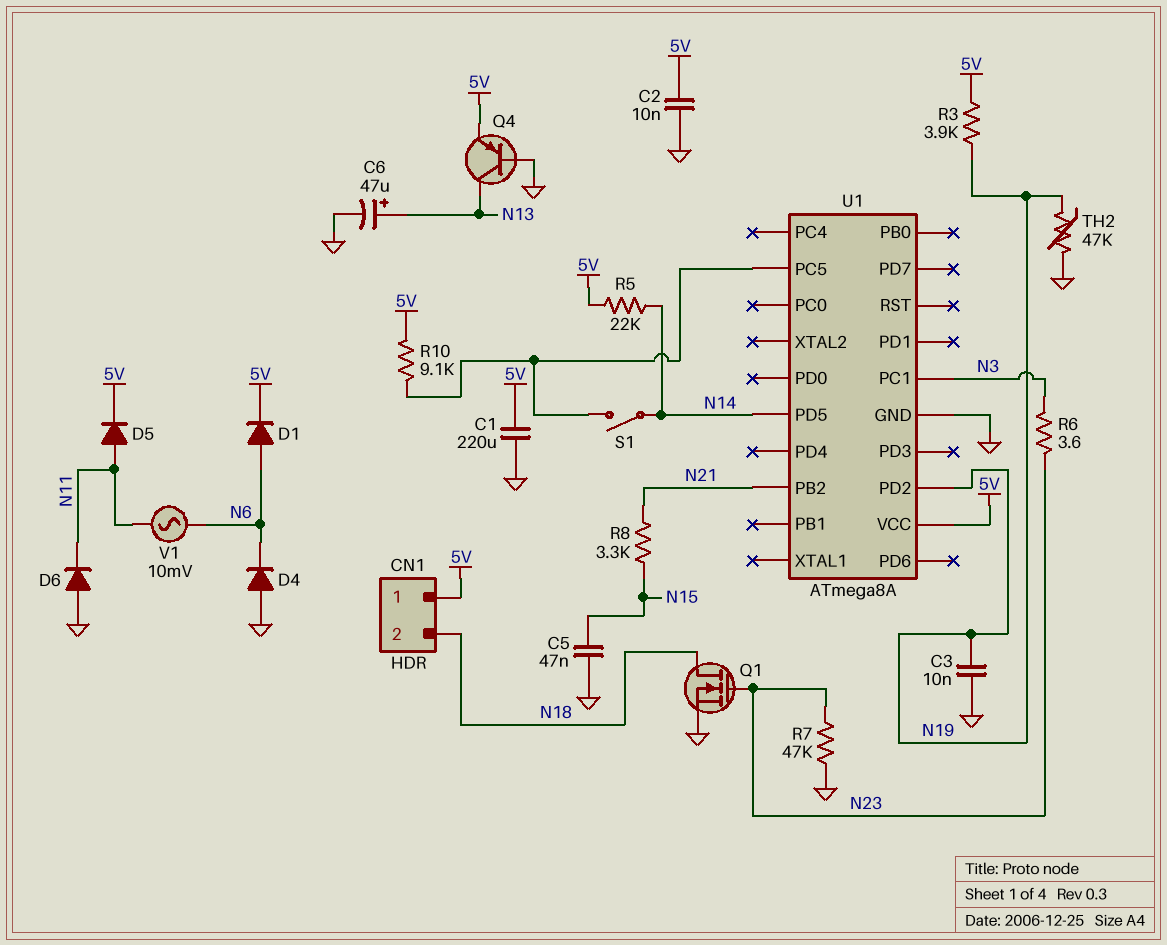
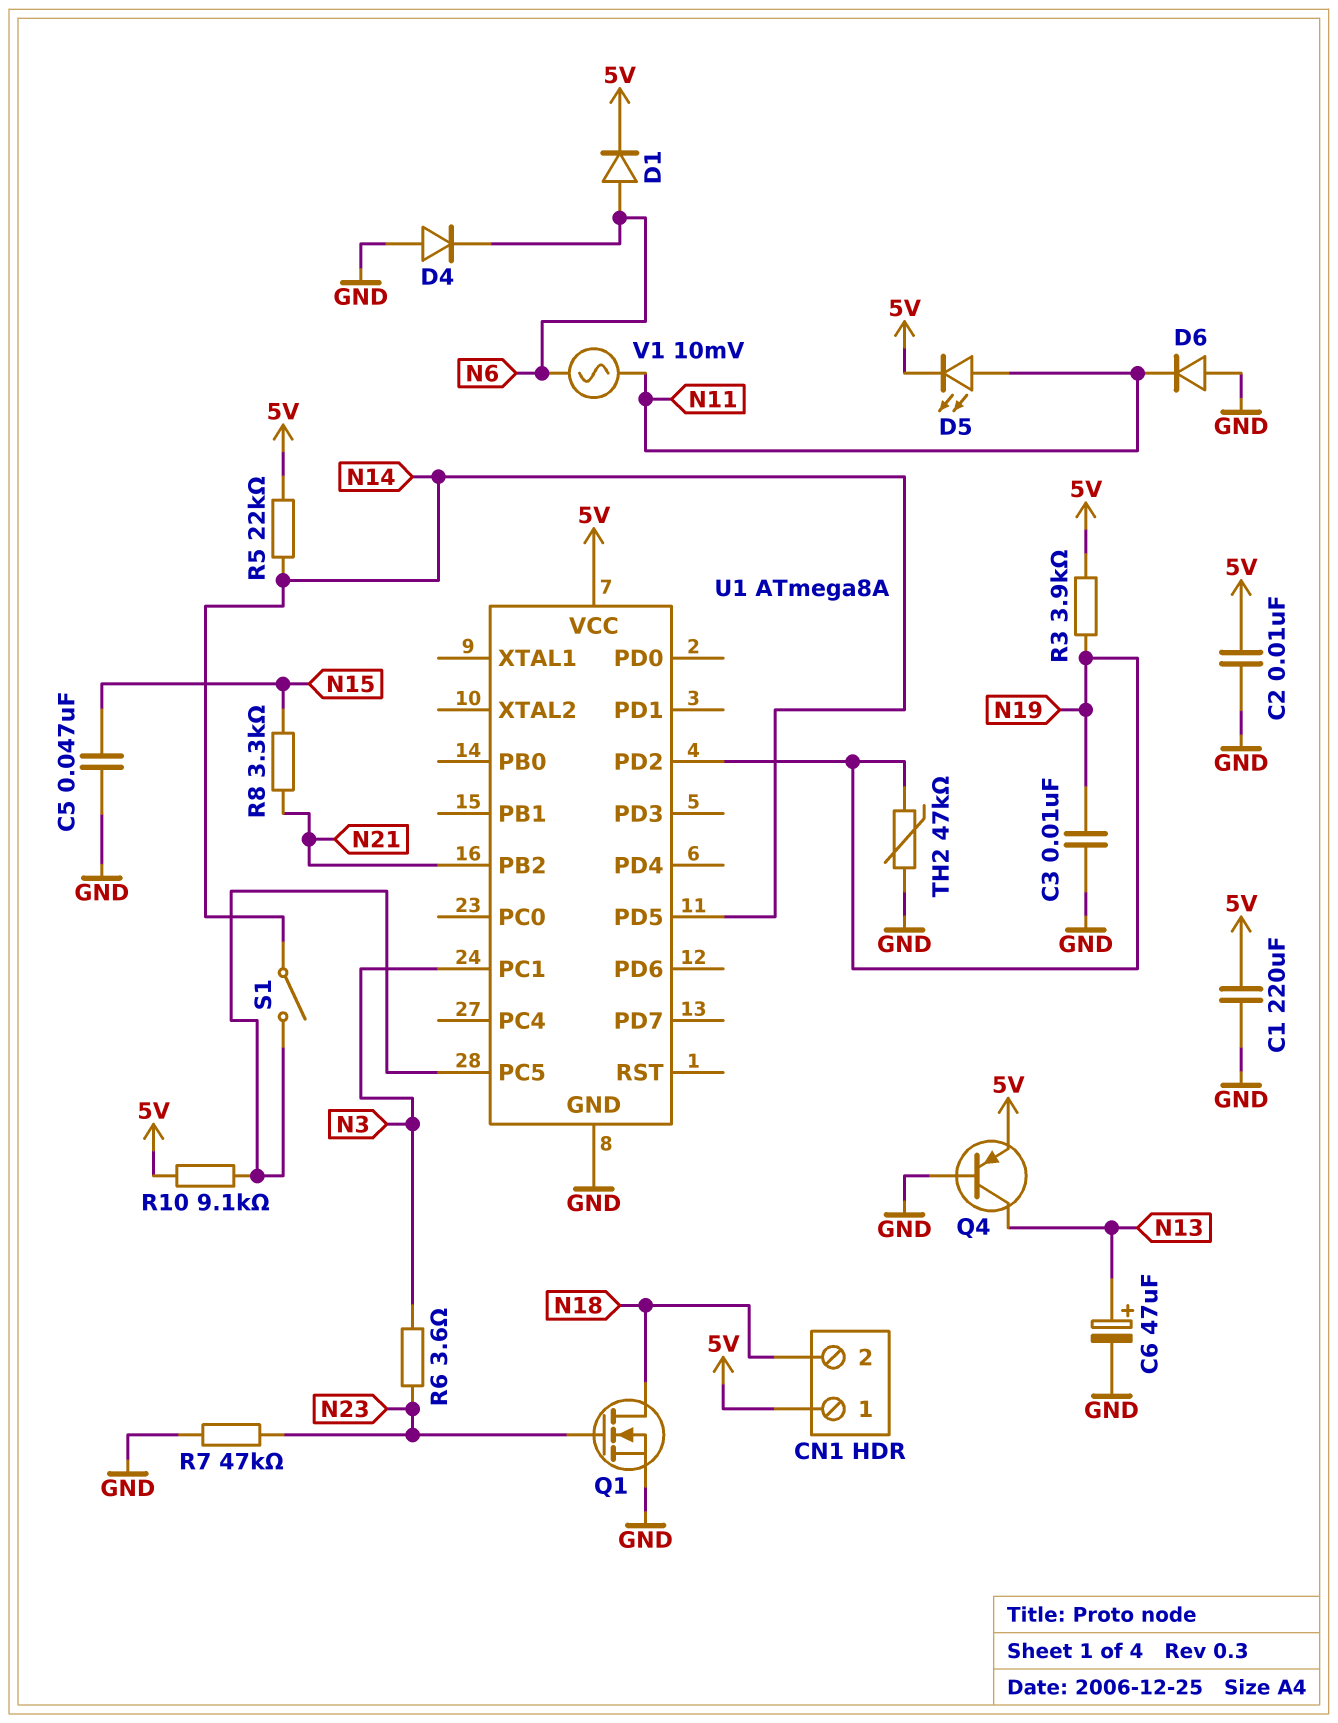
D5: diode (A N11, K 5V) -> LED (A N11, K 5V)

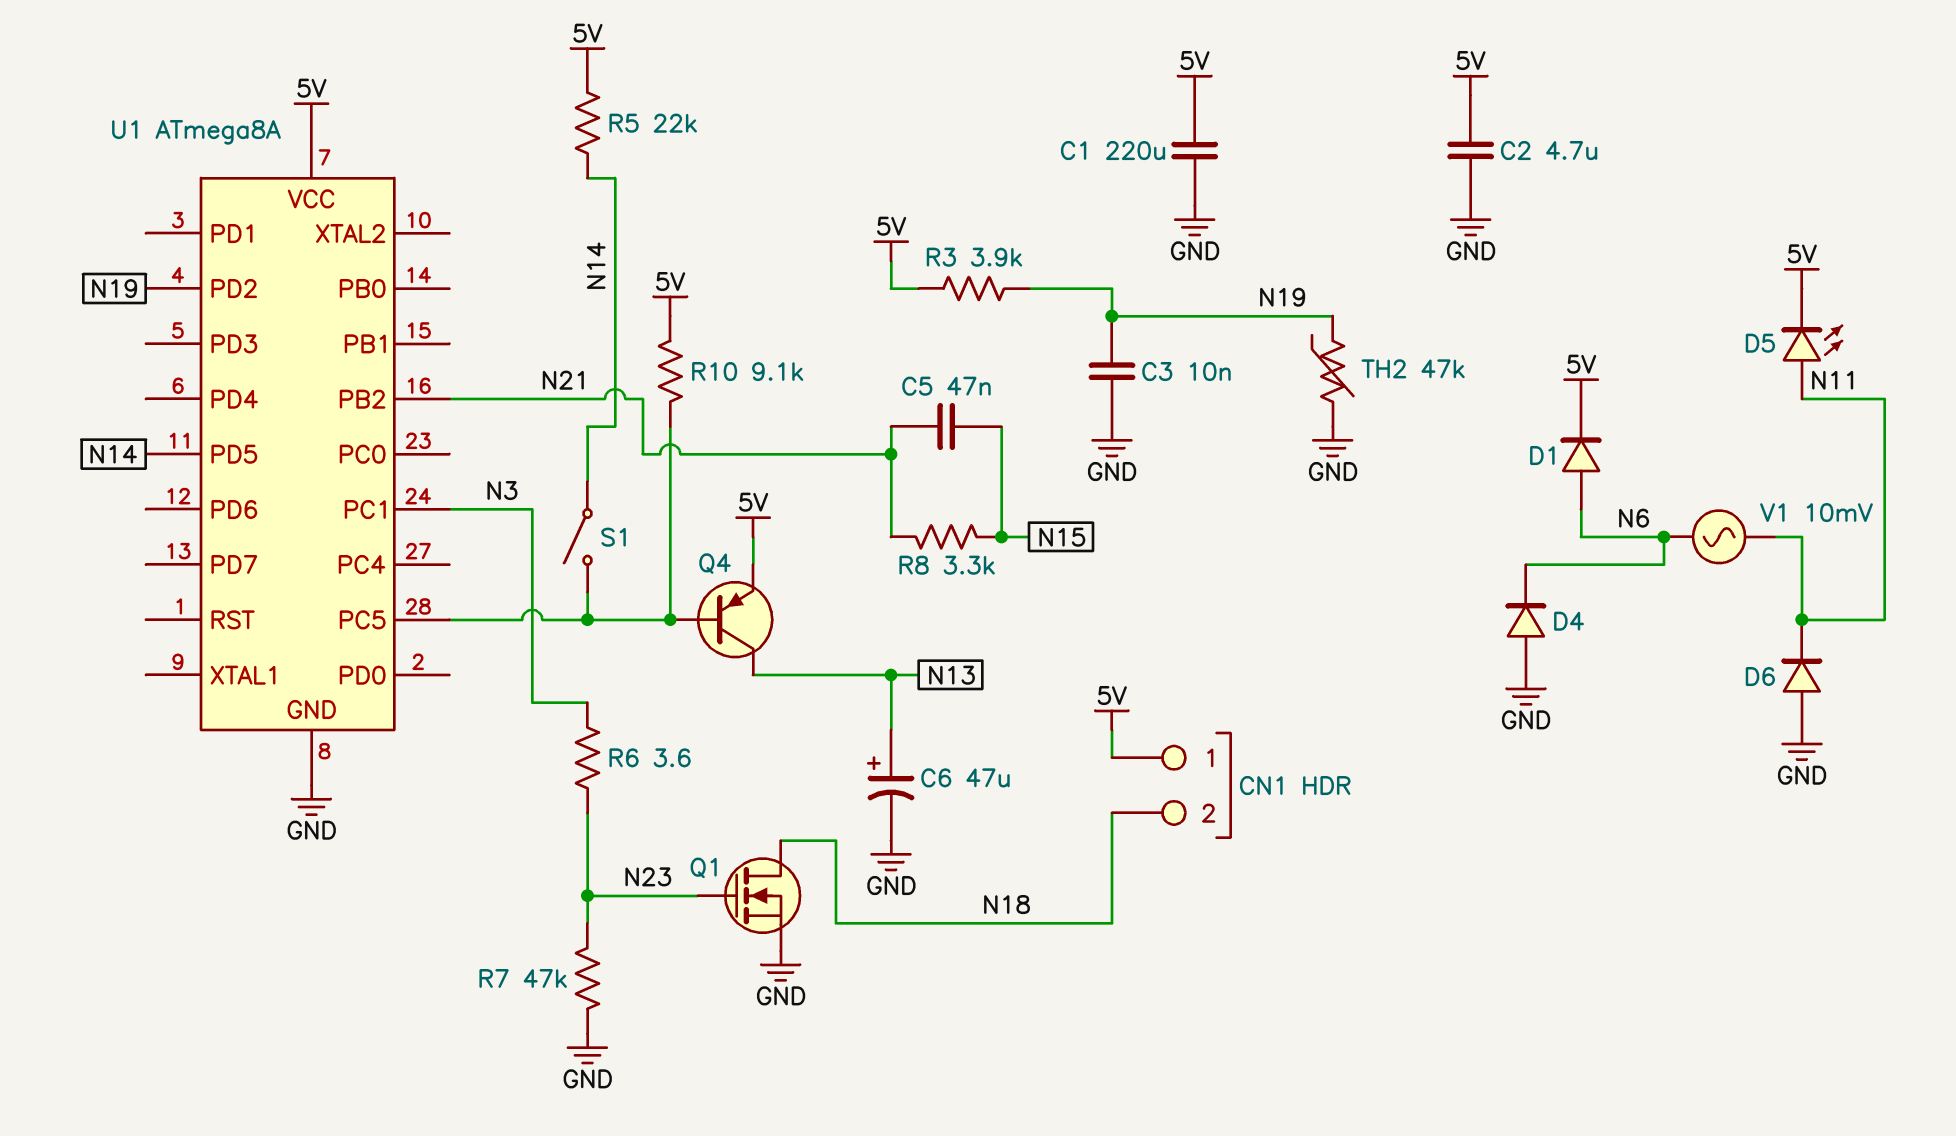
C2: 10nF (5V, GND) -> 4.7uF (5V, GND)
C5: 47nF (GND, N15) -> 47nF (N15, N21)
Q4: PNP (B GND, C N13, E 5V) -> PNP (B U1/PC5, C N13, E 5V)

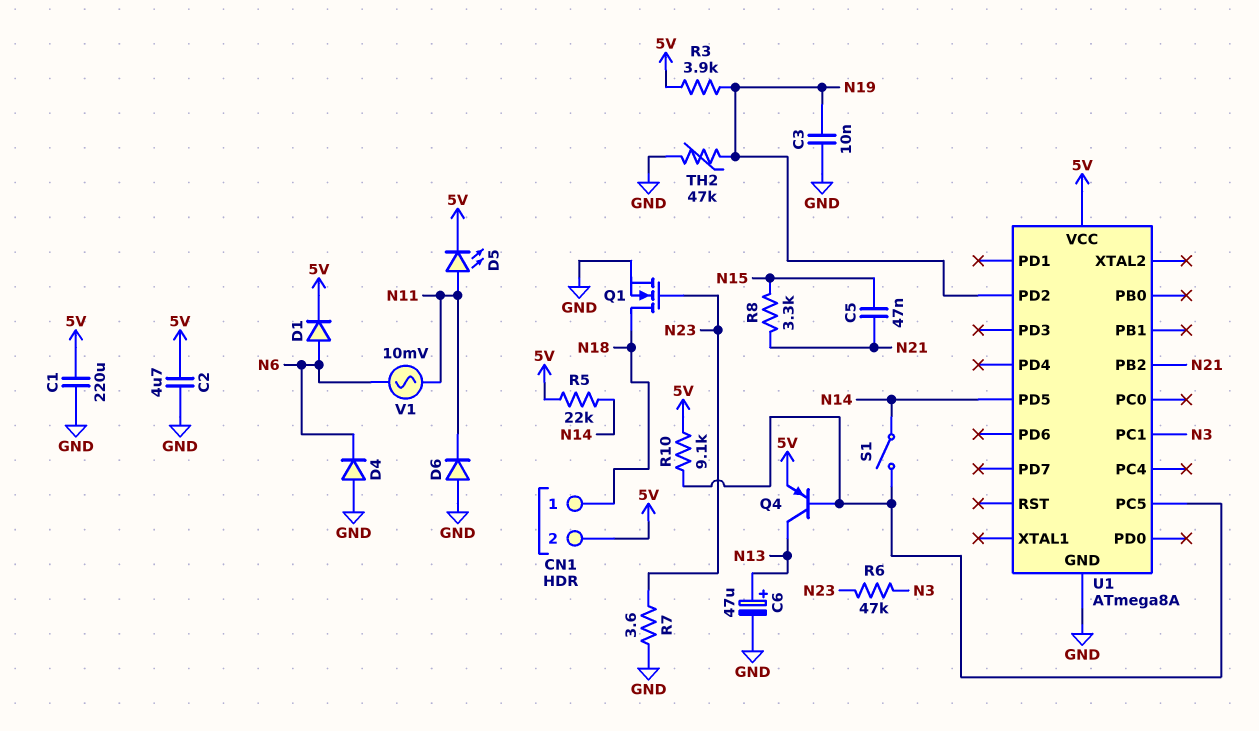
CN1 pin 1: 5V -> N18
CN1 pin 2: N18 -> 5V
R6: 3.6 (N3, N23) -> 47k (N3, N23)
R7: 47k (GND, N23) -> 3.6 (GND, N23)

